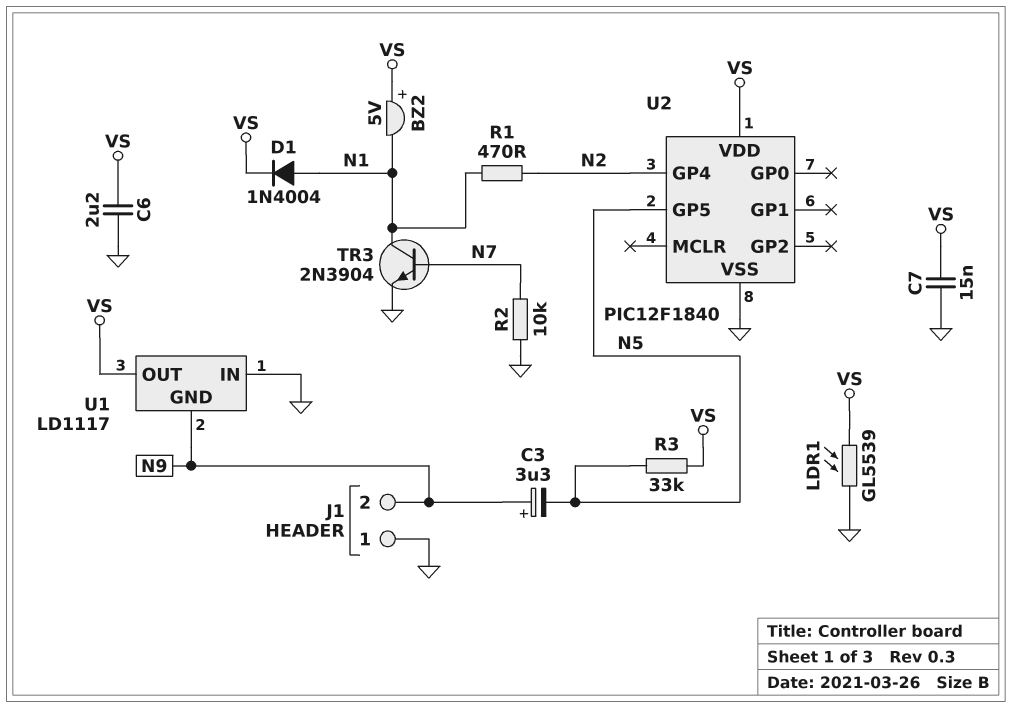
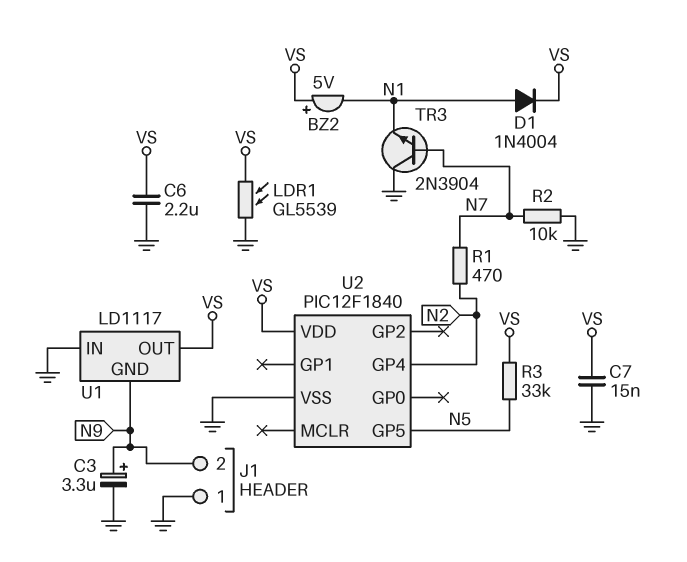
C3: 3.3uF (plus N9, minus N5) -> 3.3uF (plus N9, minus GND)
R1: 470 (N1, N2) -> 470 (N2, N7)
TR3: NPN 2N3904 (B N7, C N1, E GND) -> NPN 2N3904 (B N7, C GND, E N1)

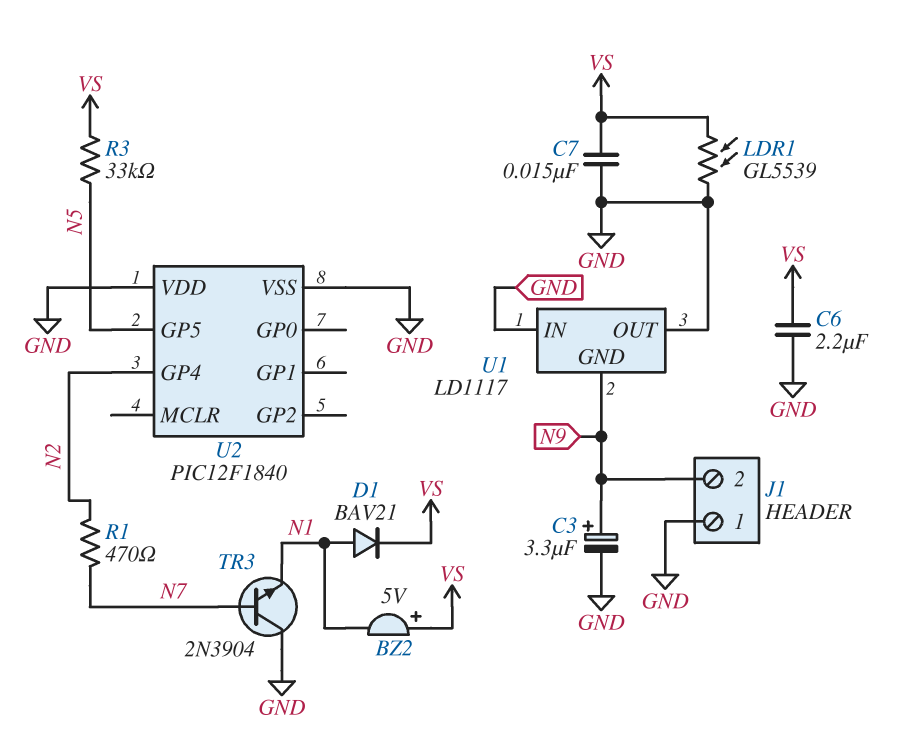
D1: diode 1N4004 (A N1, K VS) -> diode BAV21 (A N1, K VS)
R2: 10k (GND, N7) -> none
U1 pin OUT: VS -> GND
U2 pin VDD: VS -> GND

